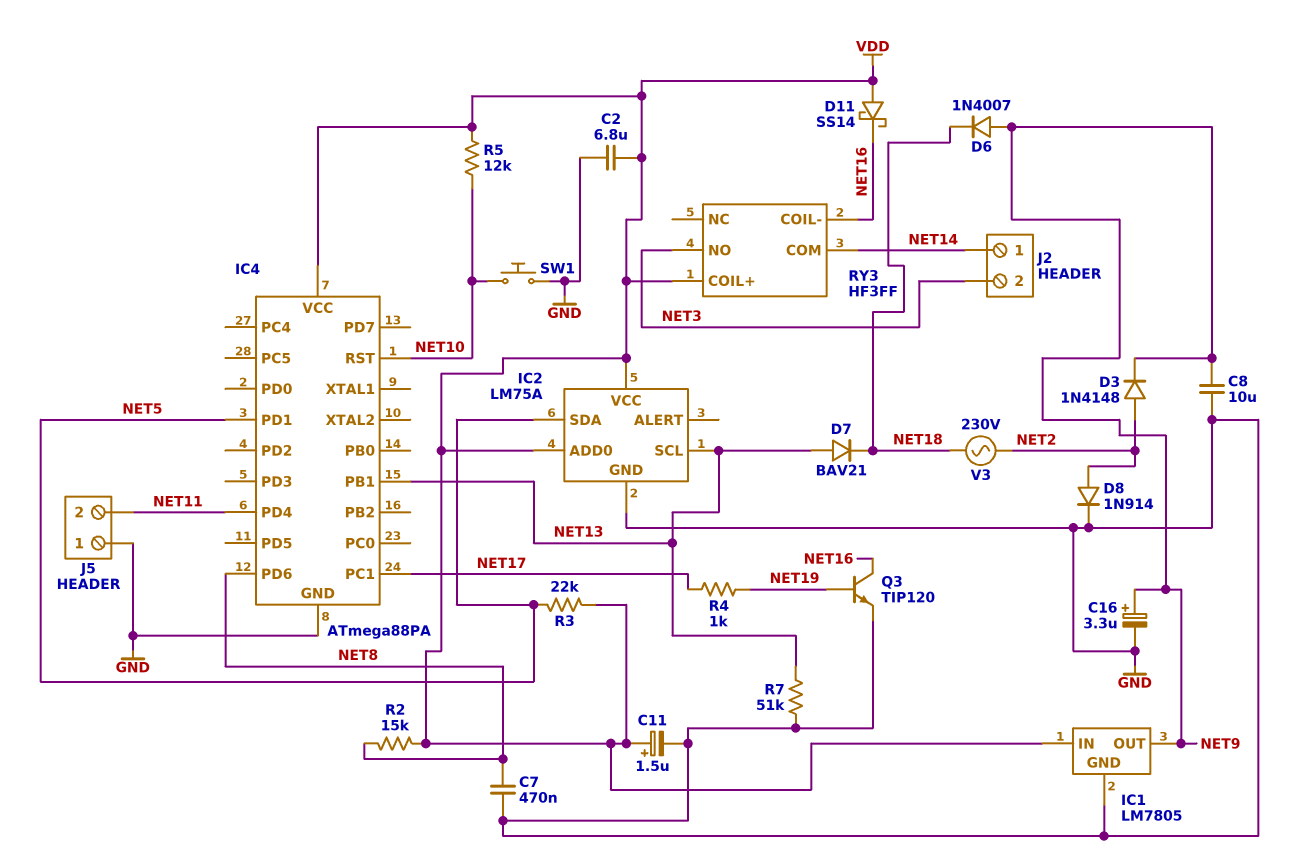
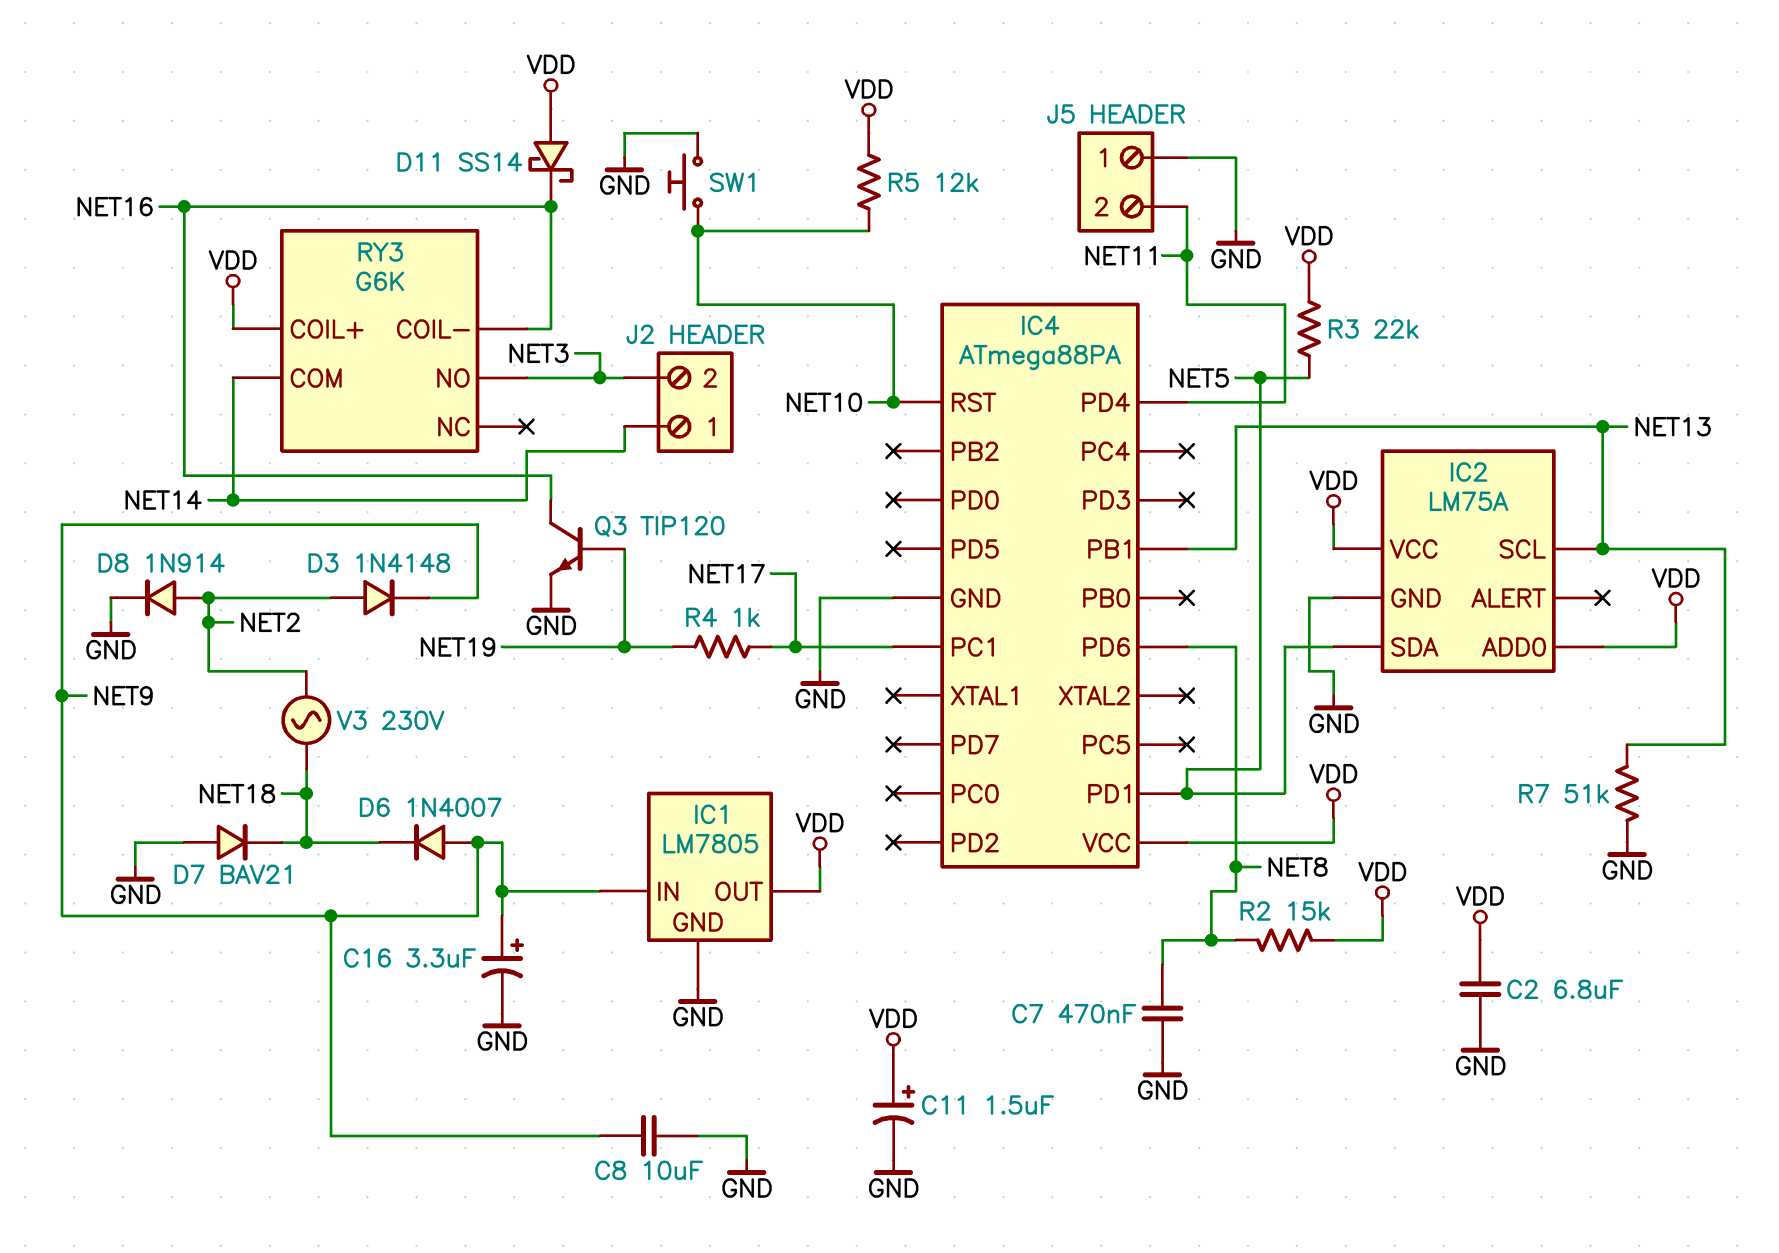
D7: diode BAV21 (A NET13, K NET18) -> diode BAV21 (A GND, K NET18)
IC1 pin IN: VDD -> NET9
IC1 pin OUT: NET9 -> VDD
RY3: HF3FF -> G6K

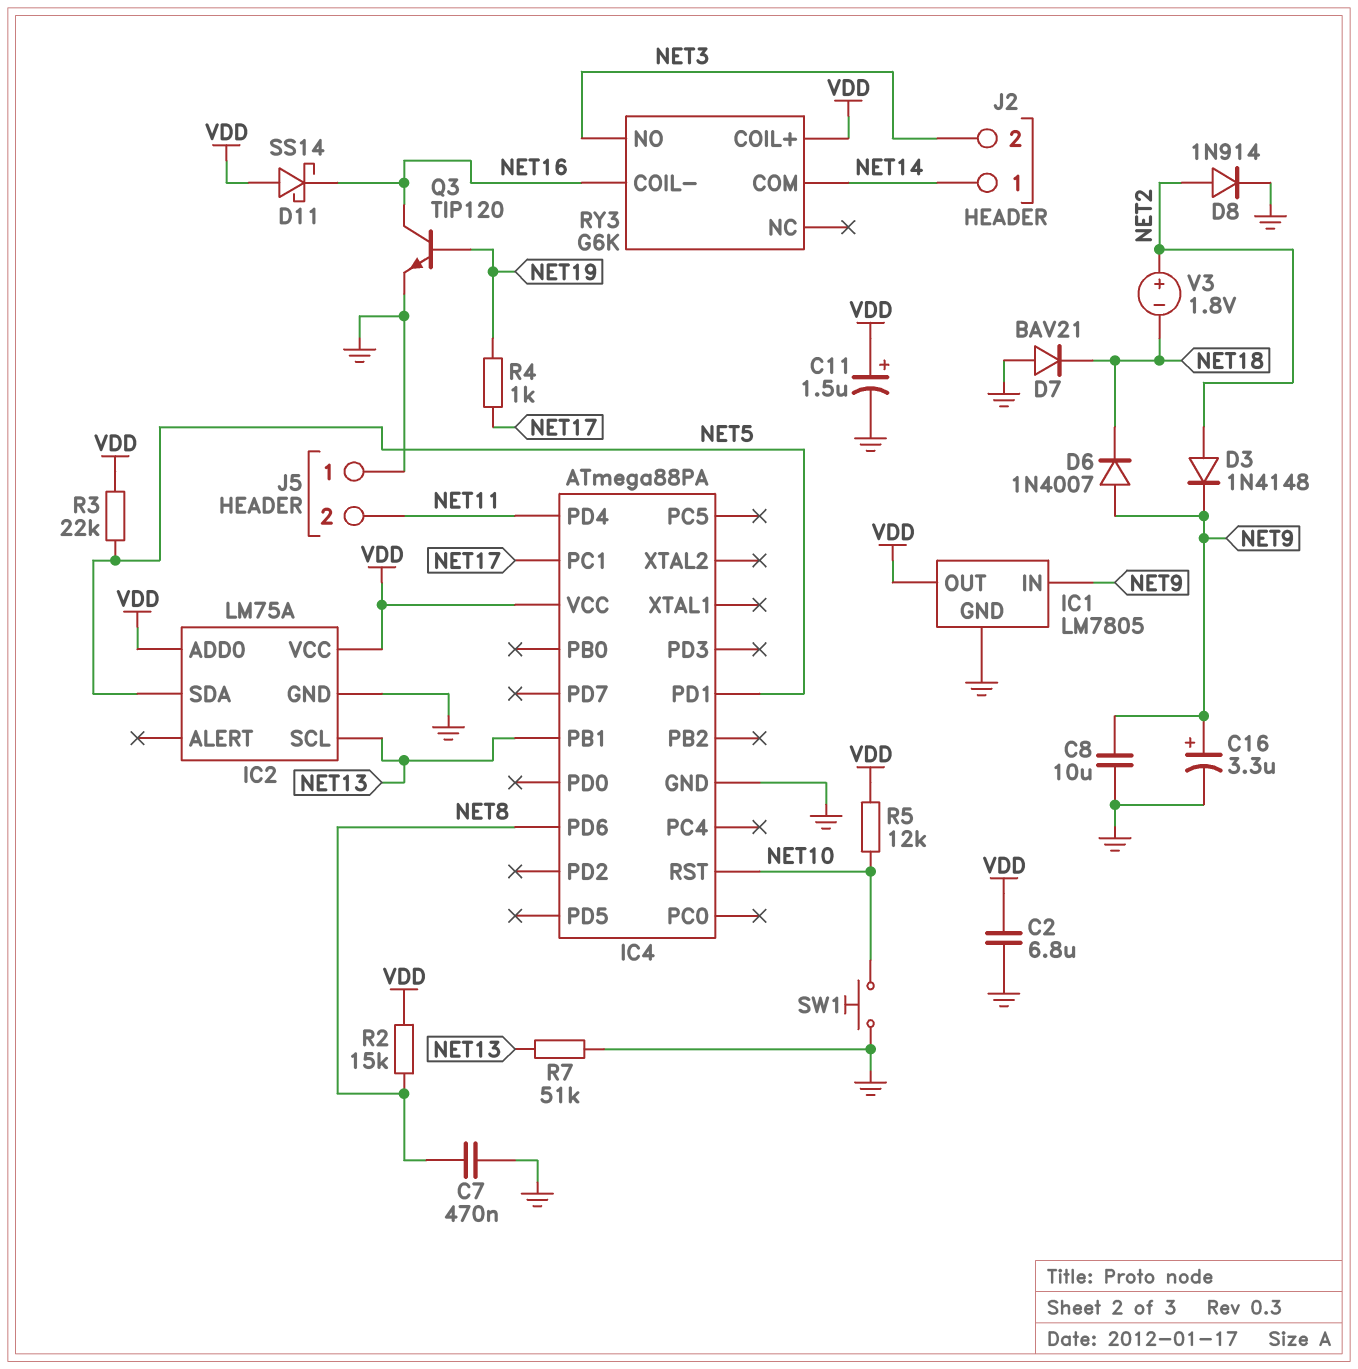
V3: AC 230V (NET2, NET18) -> 1.8V (plus NET2, minus NET18)

